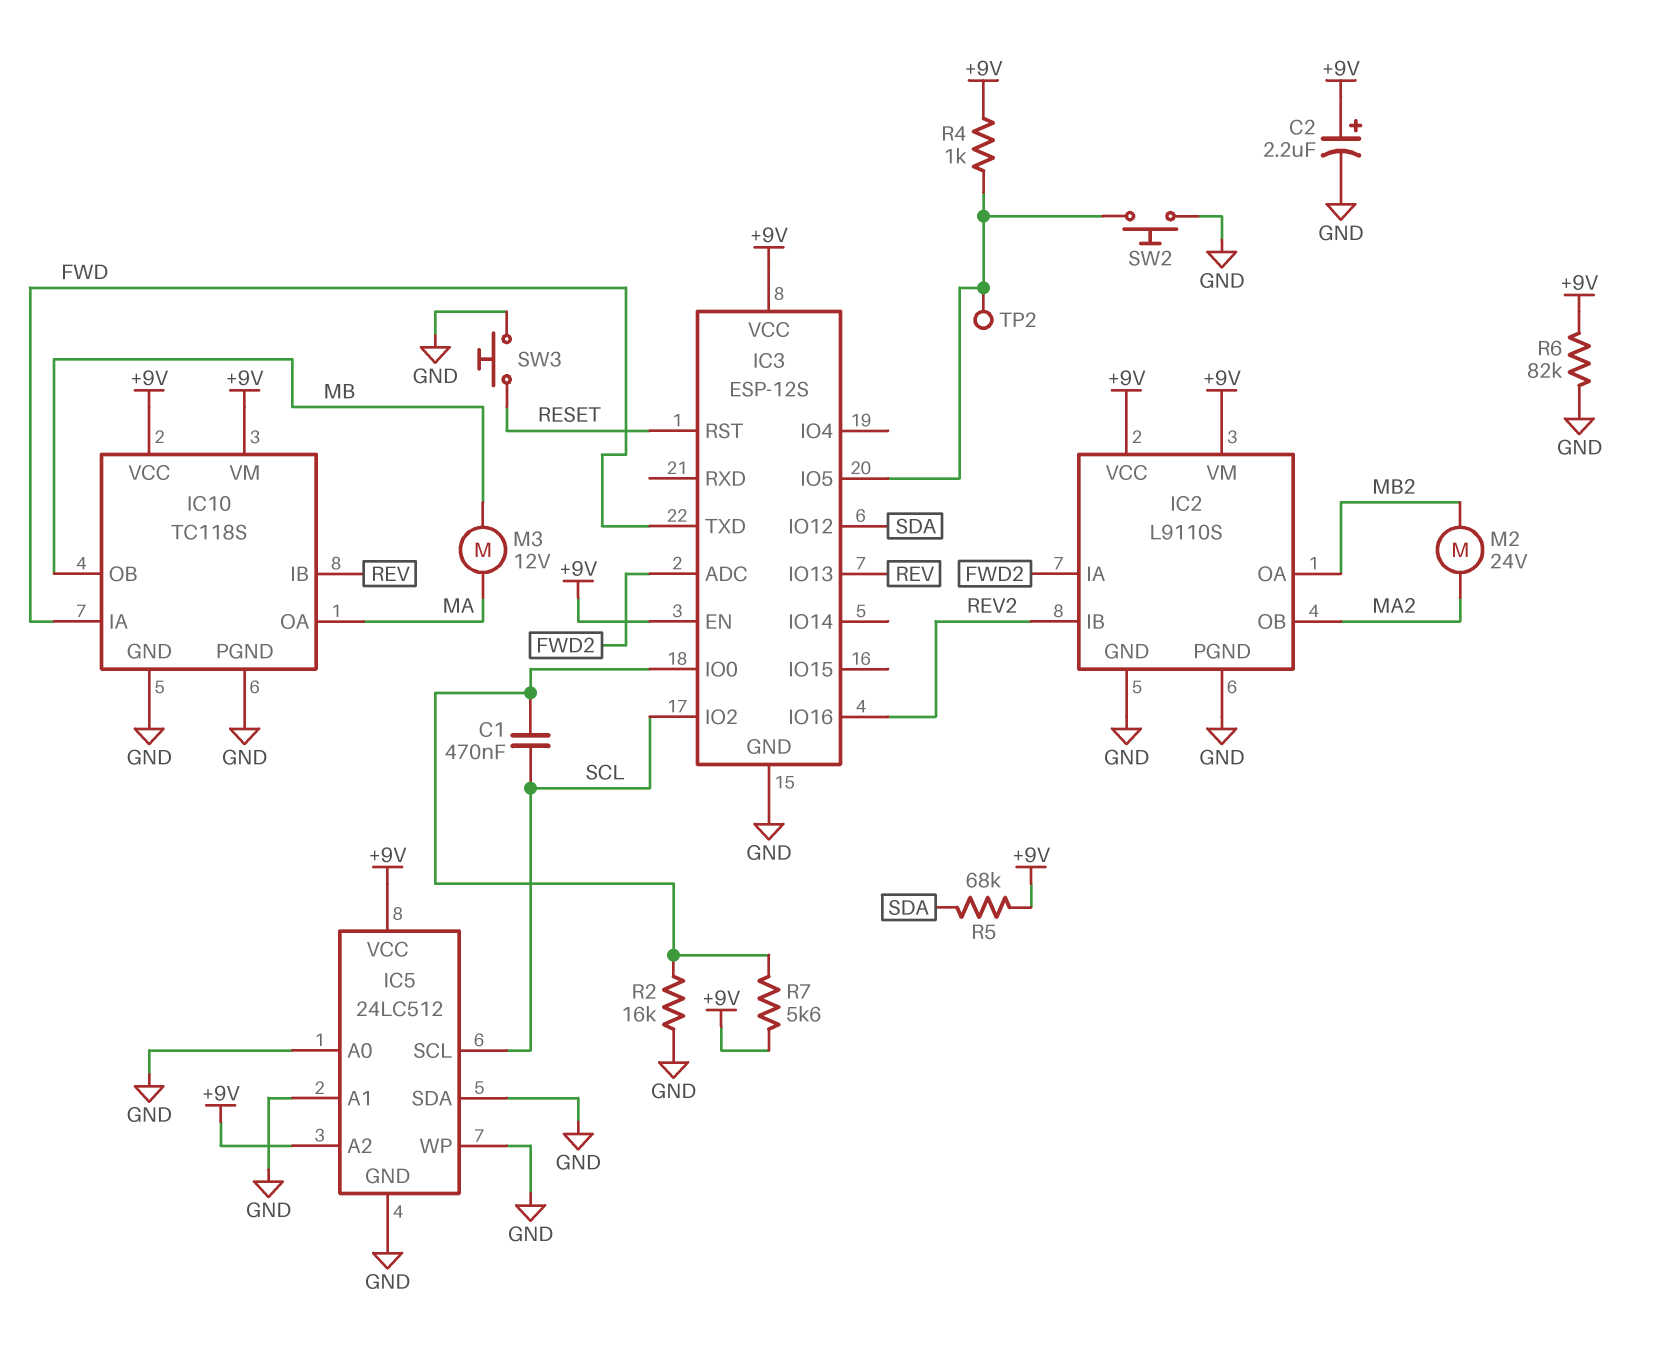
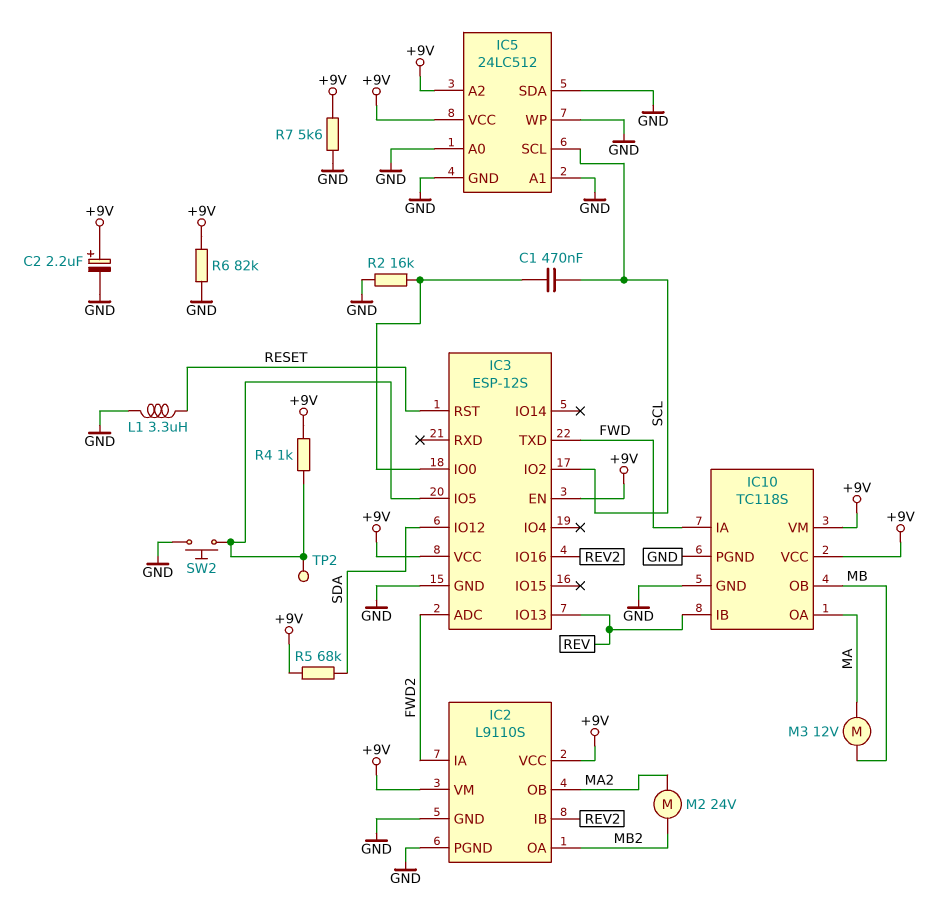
L1: none -> 3.3uH (GND, RESET)
R7: 5.6k (+9V, IC3/IO0) -> 5.6k (+9V, GND)
SW3: button (GND, RESET) -> none

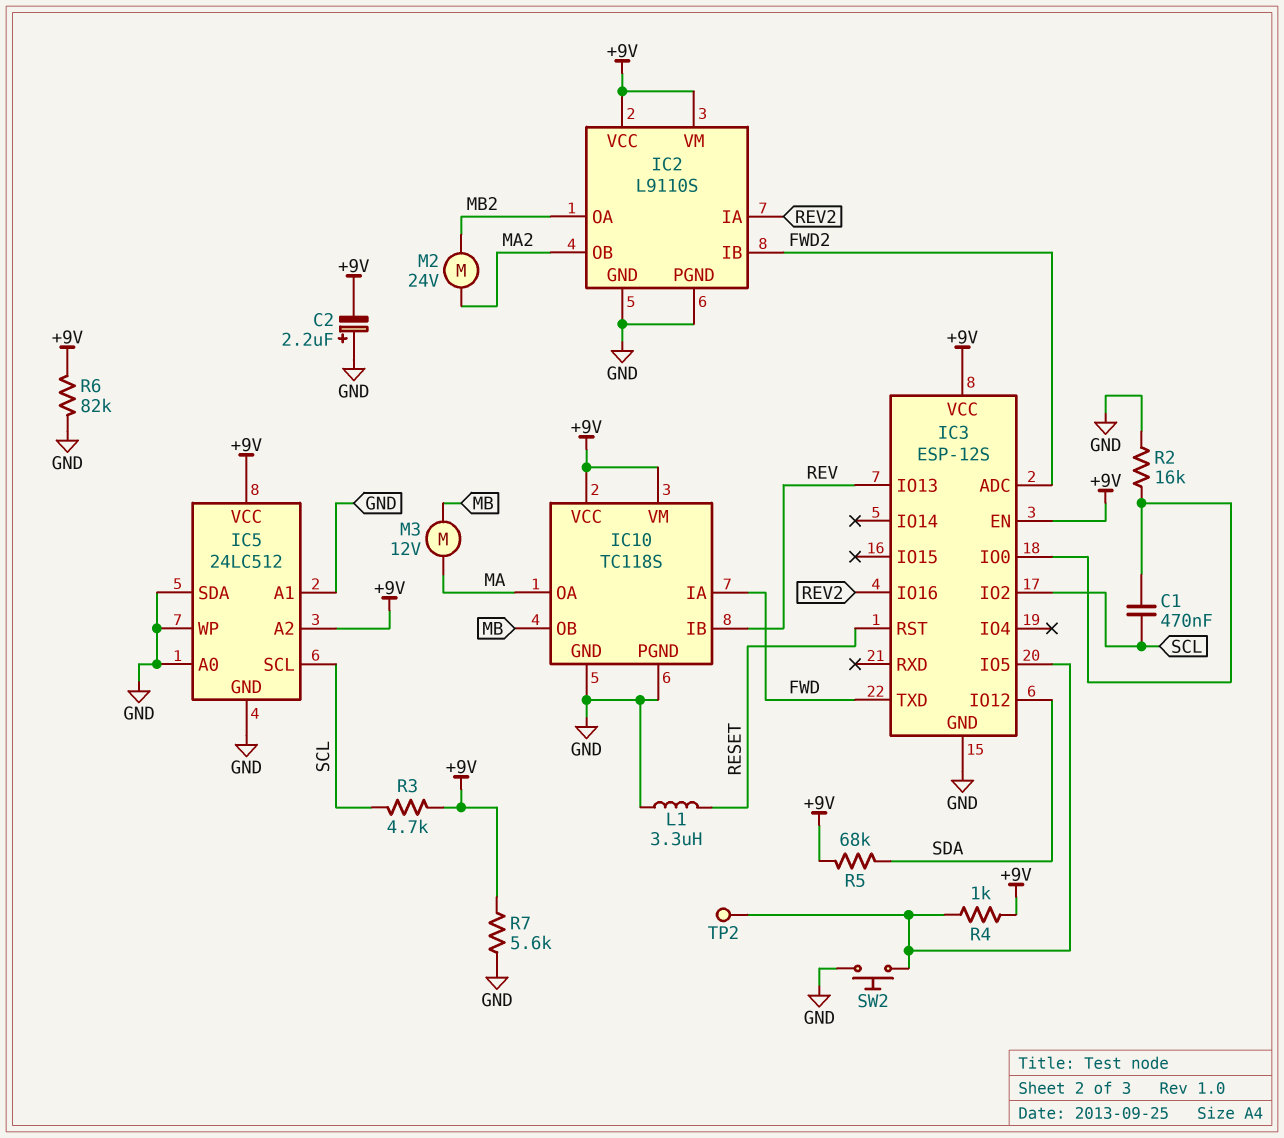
C2: 2.2uF (plus +9V, minus GND) -> 2.2uF (plus GND, minus +9V)
IC2 pin IA: FWD2 -> REV2
IC2 pin IB: REV2 -> FWD2
R3: none -> 4.7k (+9V, SCL)

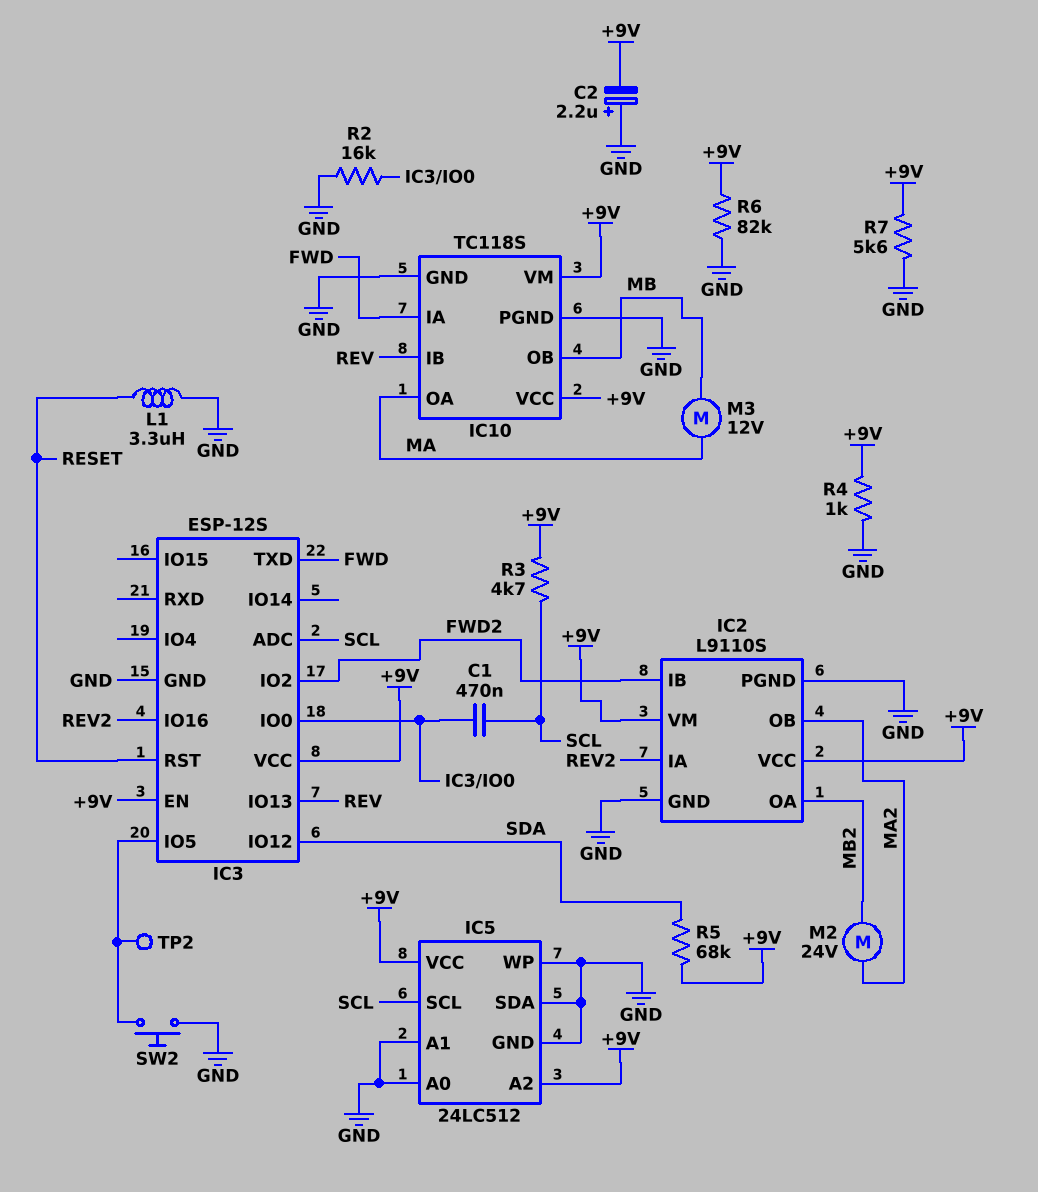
IC3 pin ADC: FWD2 -> SCL
IC3 pin IO2: SCL -> FWD2
R4: 1k (+9V, IC3/IO5) -> 1k (+9V, GND)

